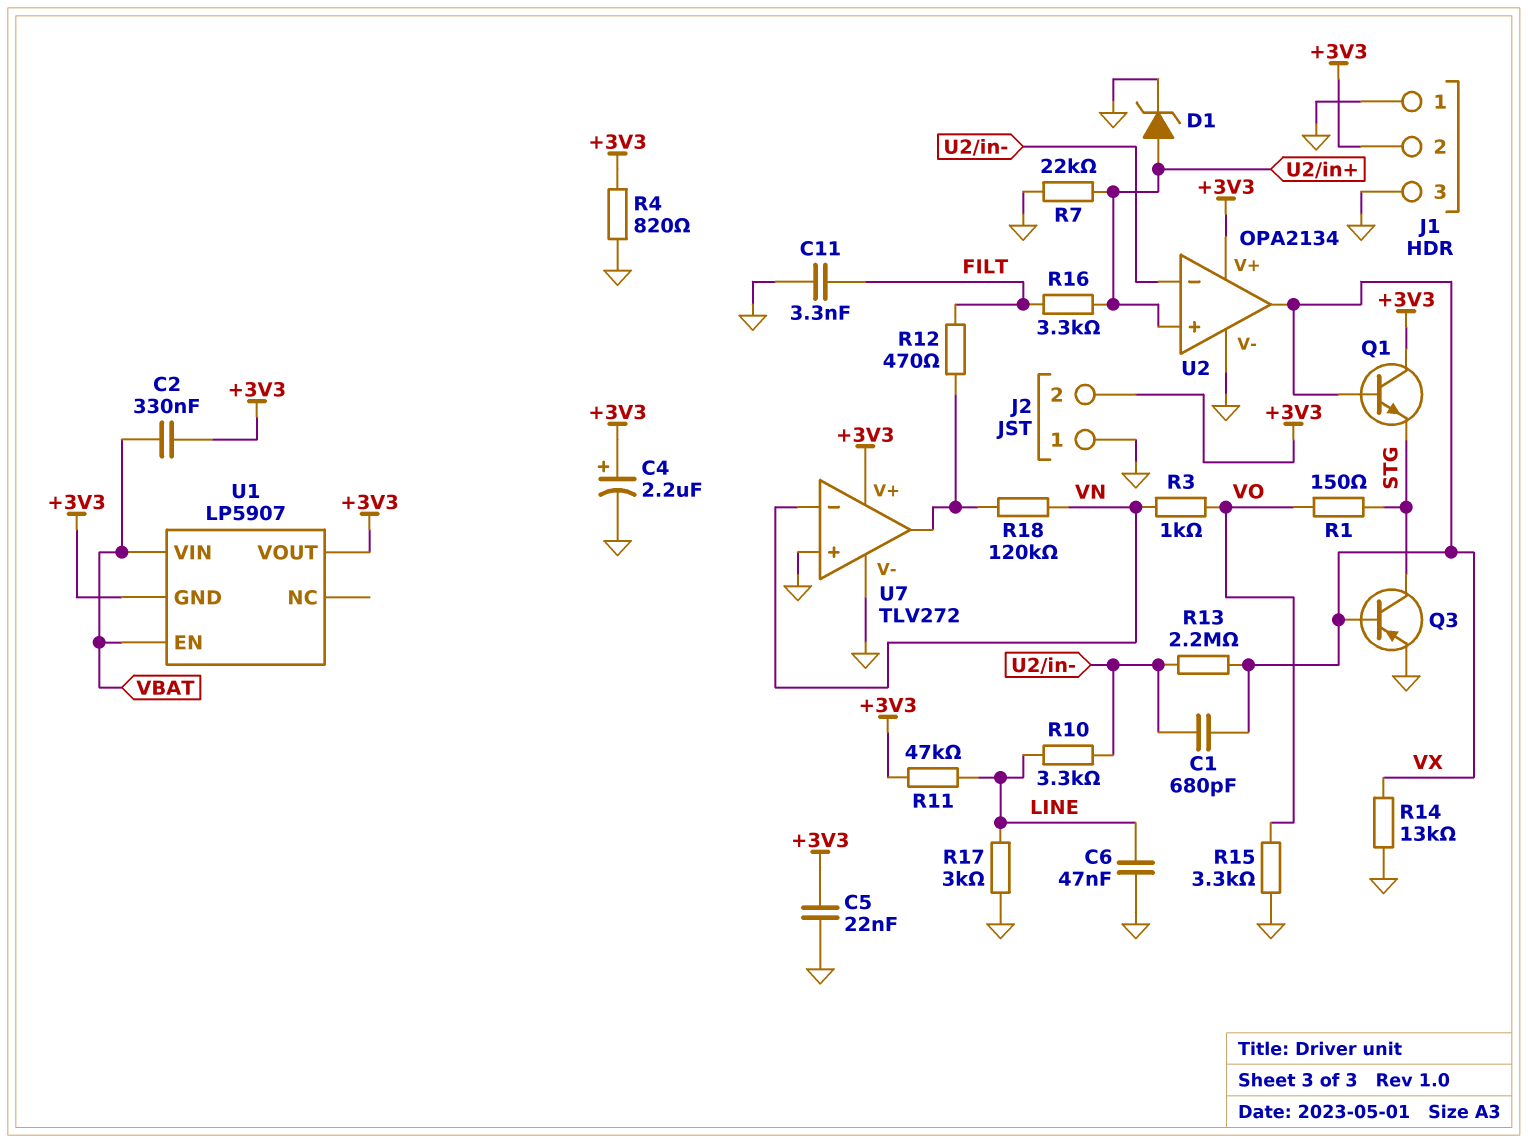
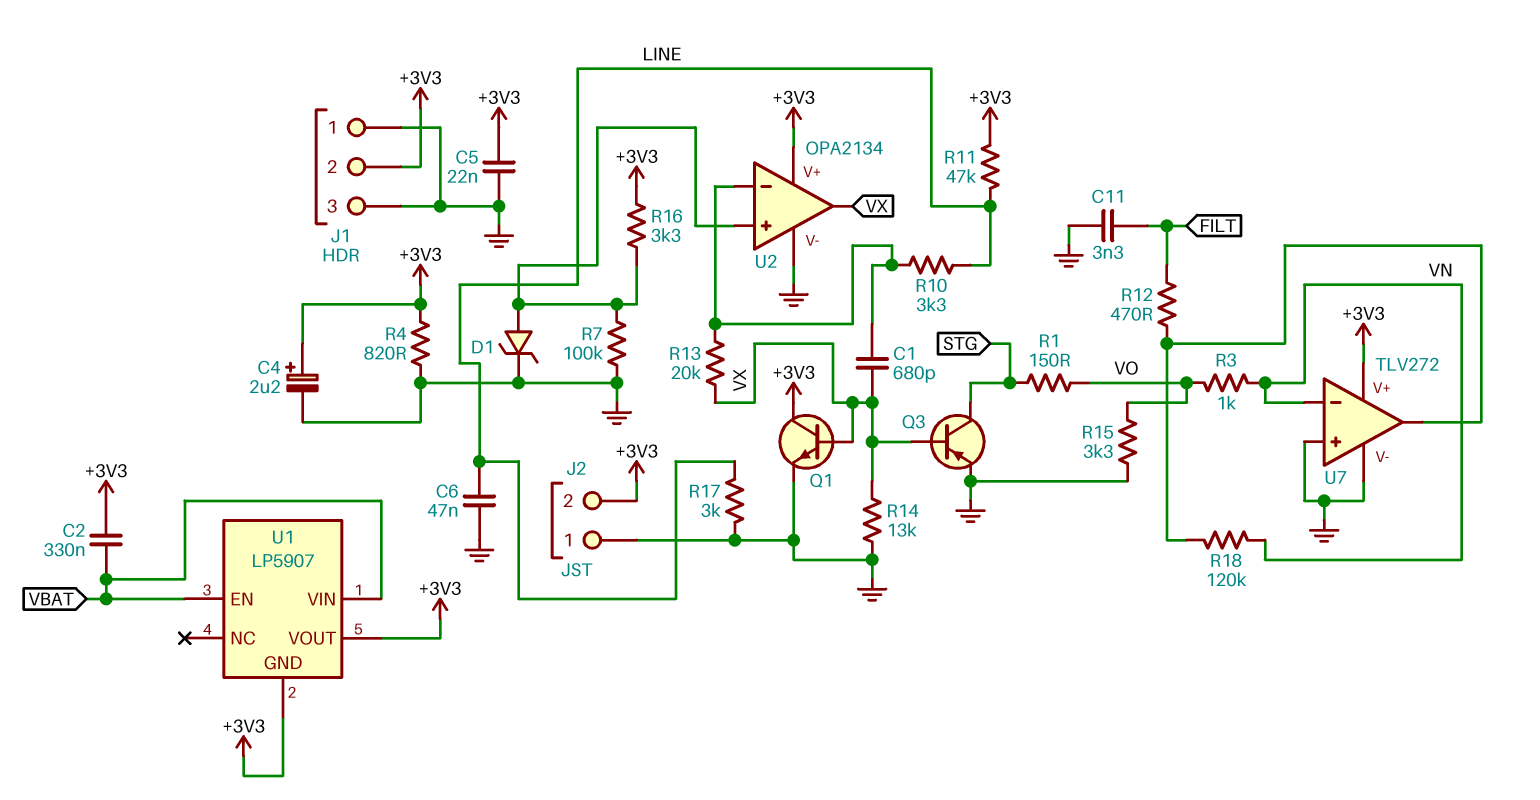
Q1: NPN (B VX, C +3V3, E STG) -> NPN (B VX, C +3V3, E GND)
R7: 22k (GND, U2/in+) -> 100k (GND, U2/in+)
R13: 2.2M (U2/in-, VX) -> 20k (U2/in-, VX)
R16: 3.3k (FILT, U2/in+) -> 3.3k (+3V3, U2/in+)

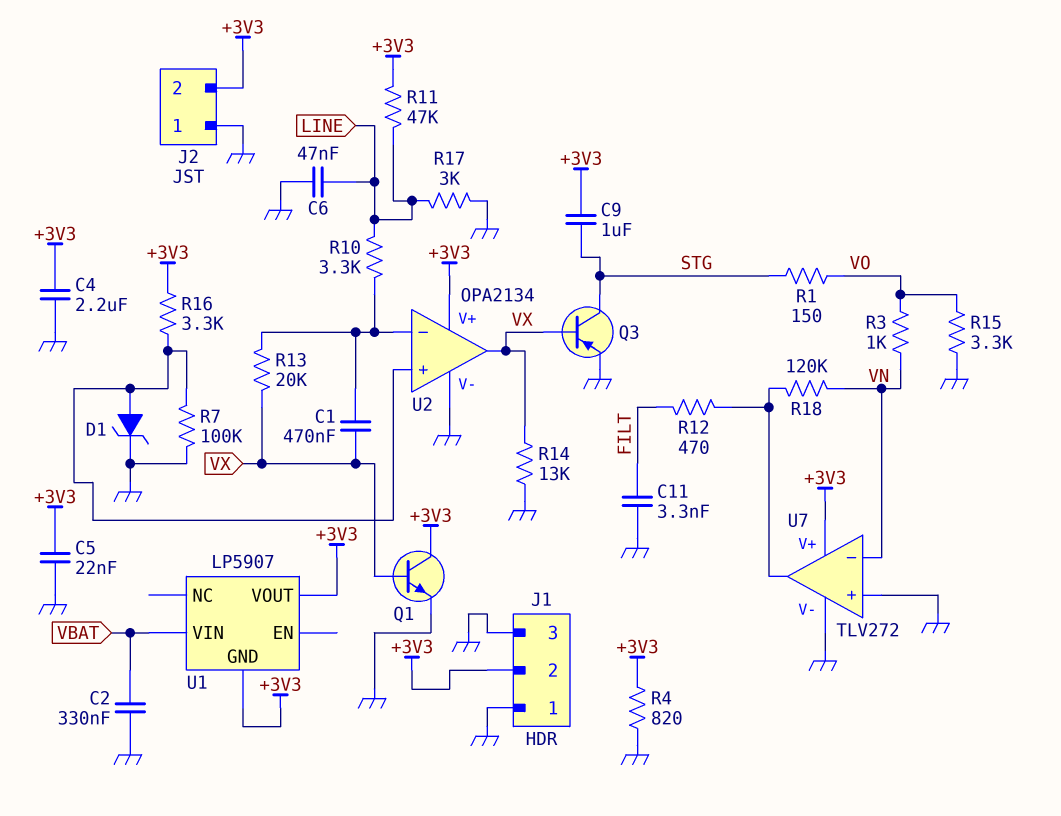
C1: 680pF (U2/in-, VX) -> 470nF (U2/in-, VX)
C2: 330nF (+3V3, VBAT) -> 330nF (GND, VBAT)
C4: 2.2uF (plus +3V3, minus GND) -> 2.2uF (+3V3, GND)
C9: none -> 1uF (+3V3, STG)
U1 pin EN: VBAT -> none

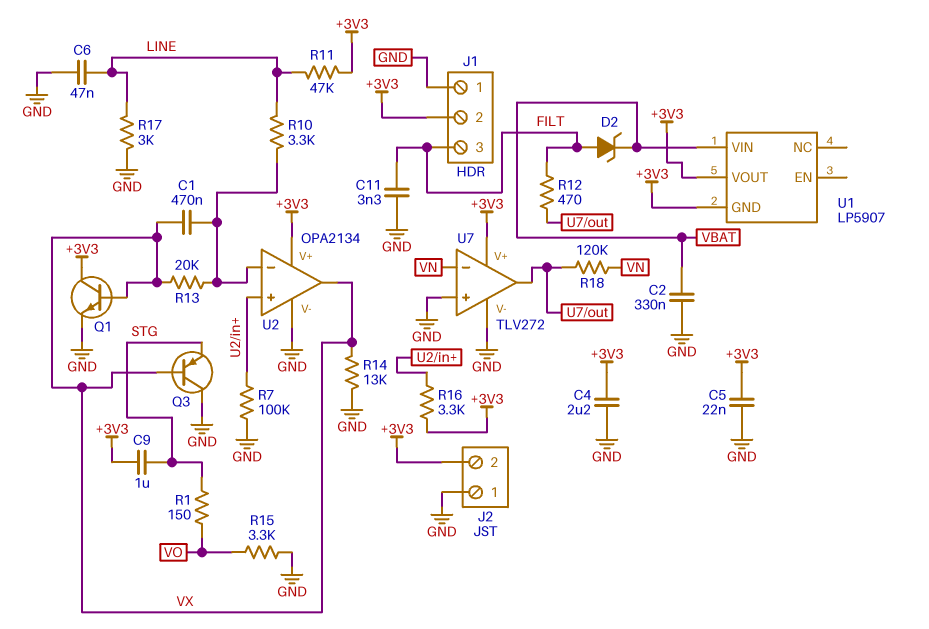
D1: zener (A U2/in+, K GND) -> none
D2: none -> zener (A FILT, K VBAT)
J1 pin 3: GND -> FILT
Q3: PNP (B VX, C STG, E GND) -> PNP (B VX, C GND, E STG)
R3: 1k (VN, VO) -> none
R4: 820 (+3V3, GND) -> none

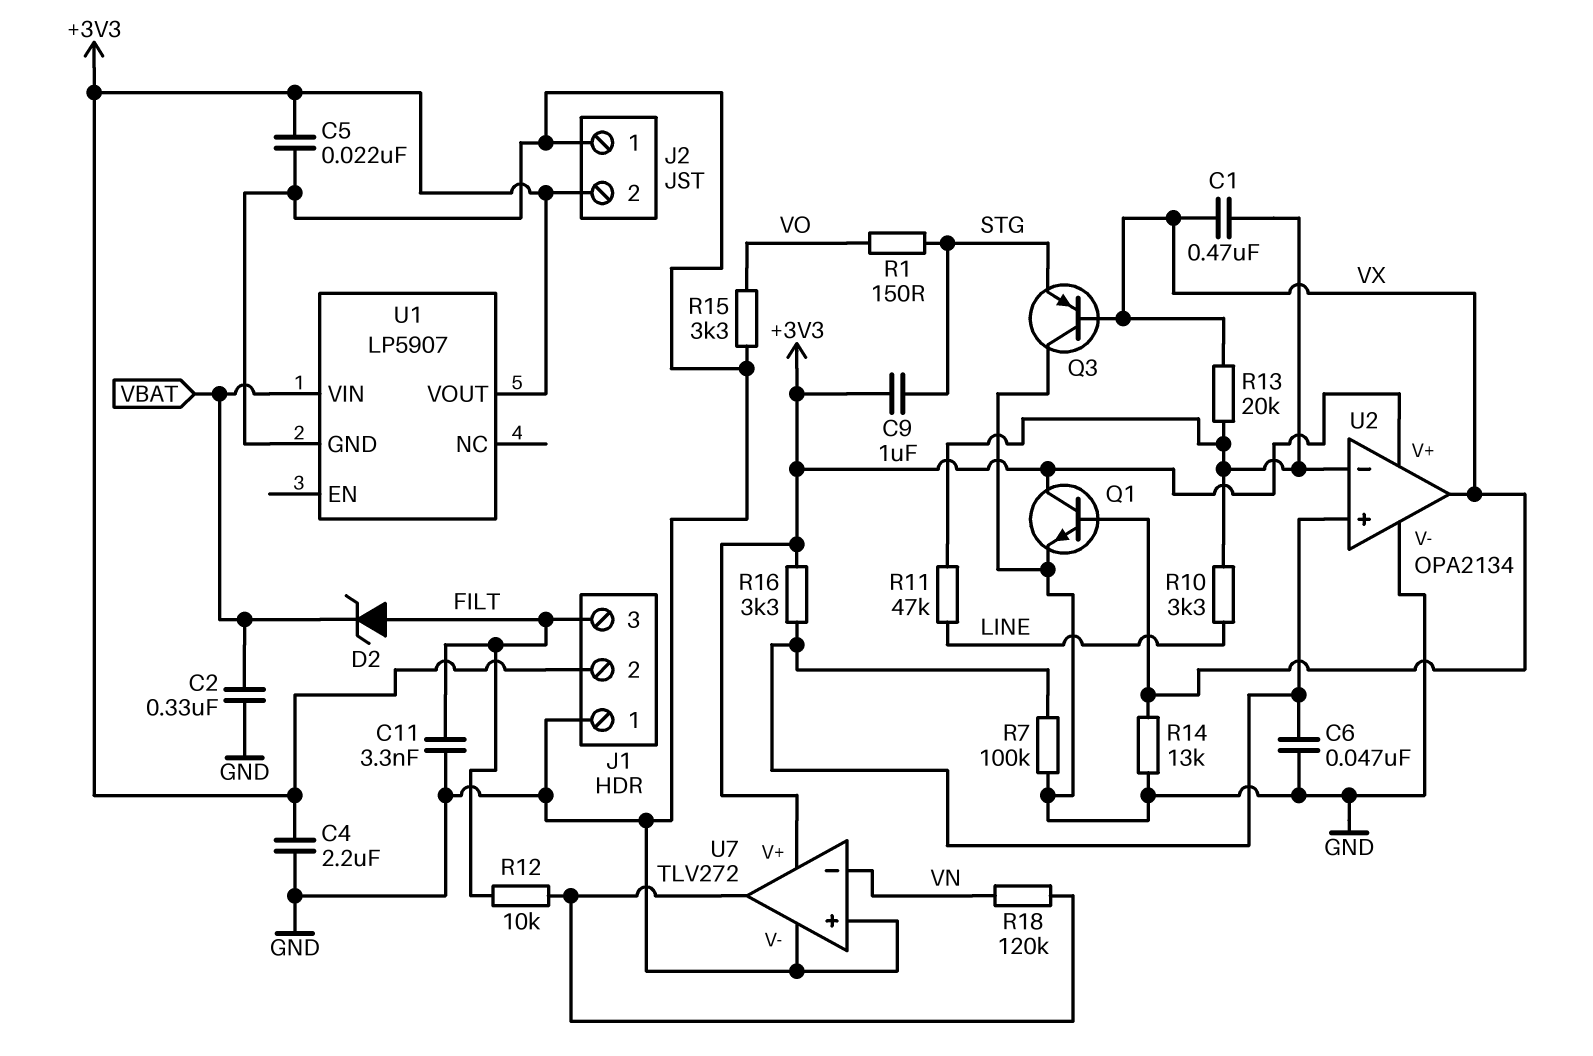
C6: 47nF (GND, LINE) -> 47nF (GND, U2/in+)
R11: 47k (+3V3, LINE) -> 47k (LINE, U2/in-)
R12: 470 (FILT, U7/out) -> 10k (FILT, U7/out)
R17: 3k (GND, LINE) -> none
U1 pin GND: +3V3 -> GND

